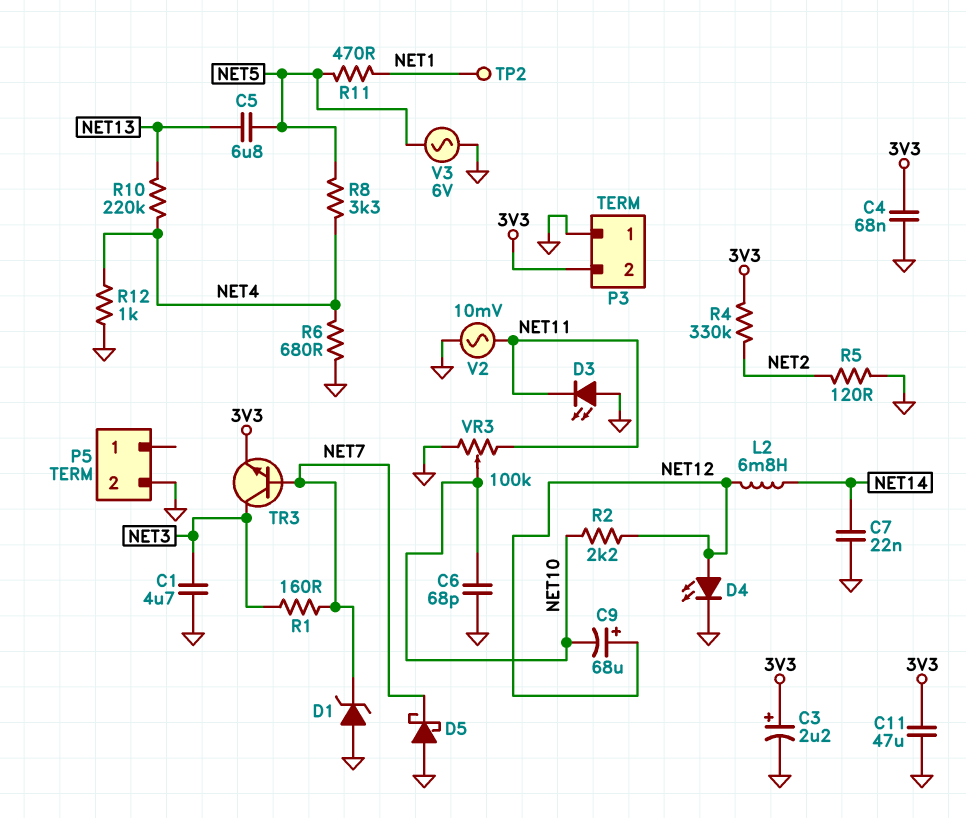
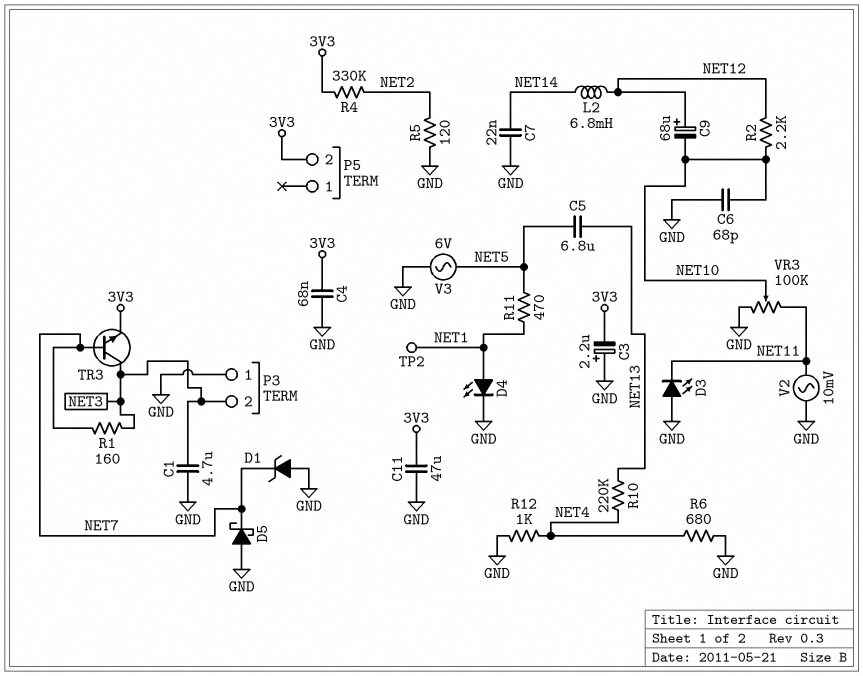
C3: 2.2uF (plus 3V3, minus GND) -> 2.2uF (plus GND, minus 3V3)
D4: LED (A NET12, K GND) -> LED (A NET1, K GND)
P3 pin 2: 3V3 -> NET3
P5 pin 2: GND -> 3V3
R8: 3.3k (NET4, NET5) -> none

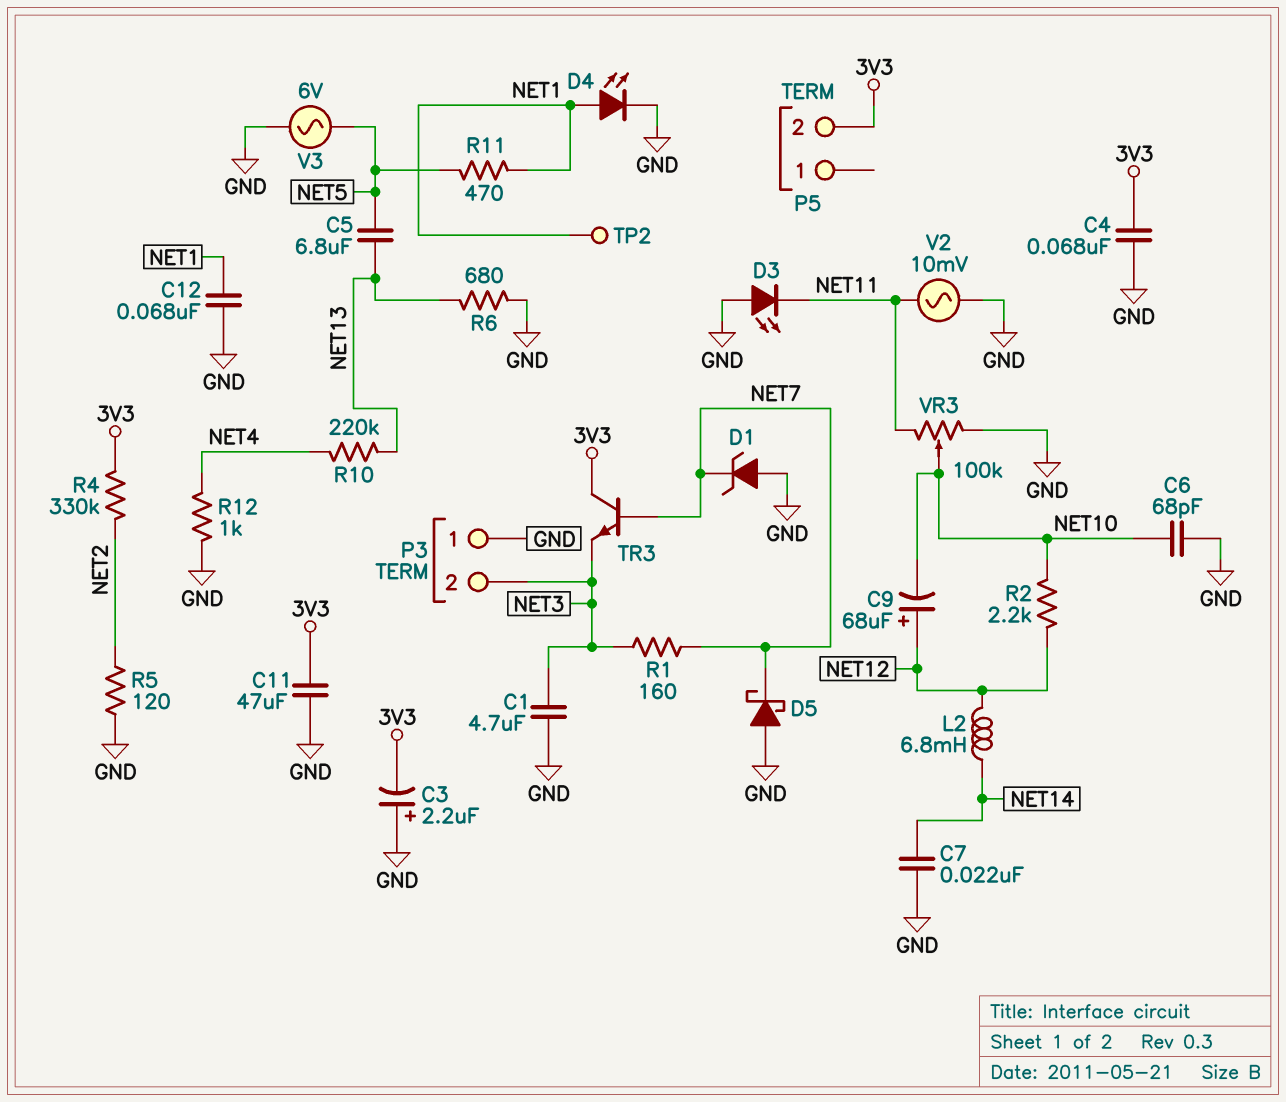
C12: none -> 68nF (GND, NET1)
R6: 680 (GND, NET4) -> 680 (GND, NET13)
TR3: NPN (B NET7, C NET3, E 3V3) -> NPN (B NET7, C 3V3, E NET3)

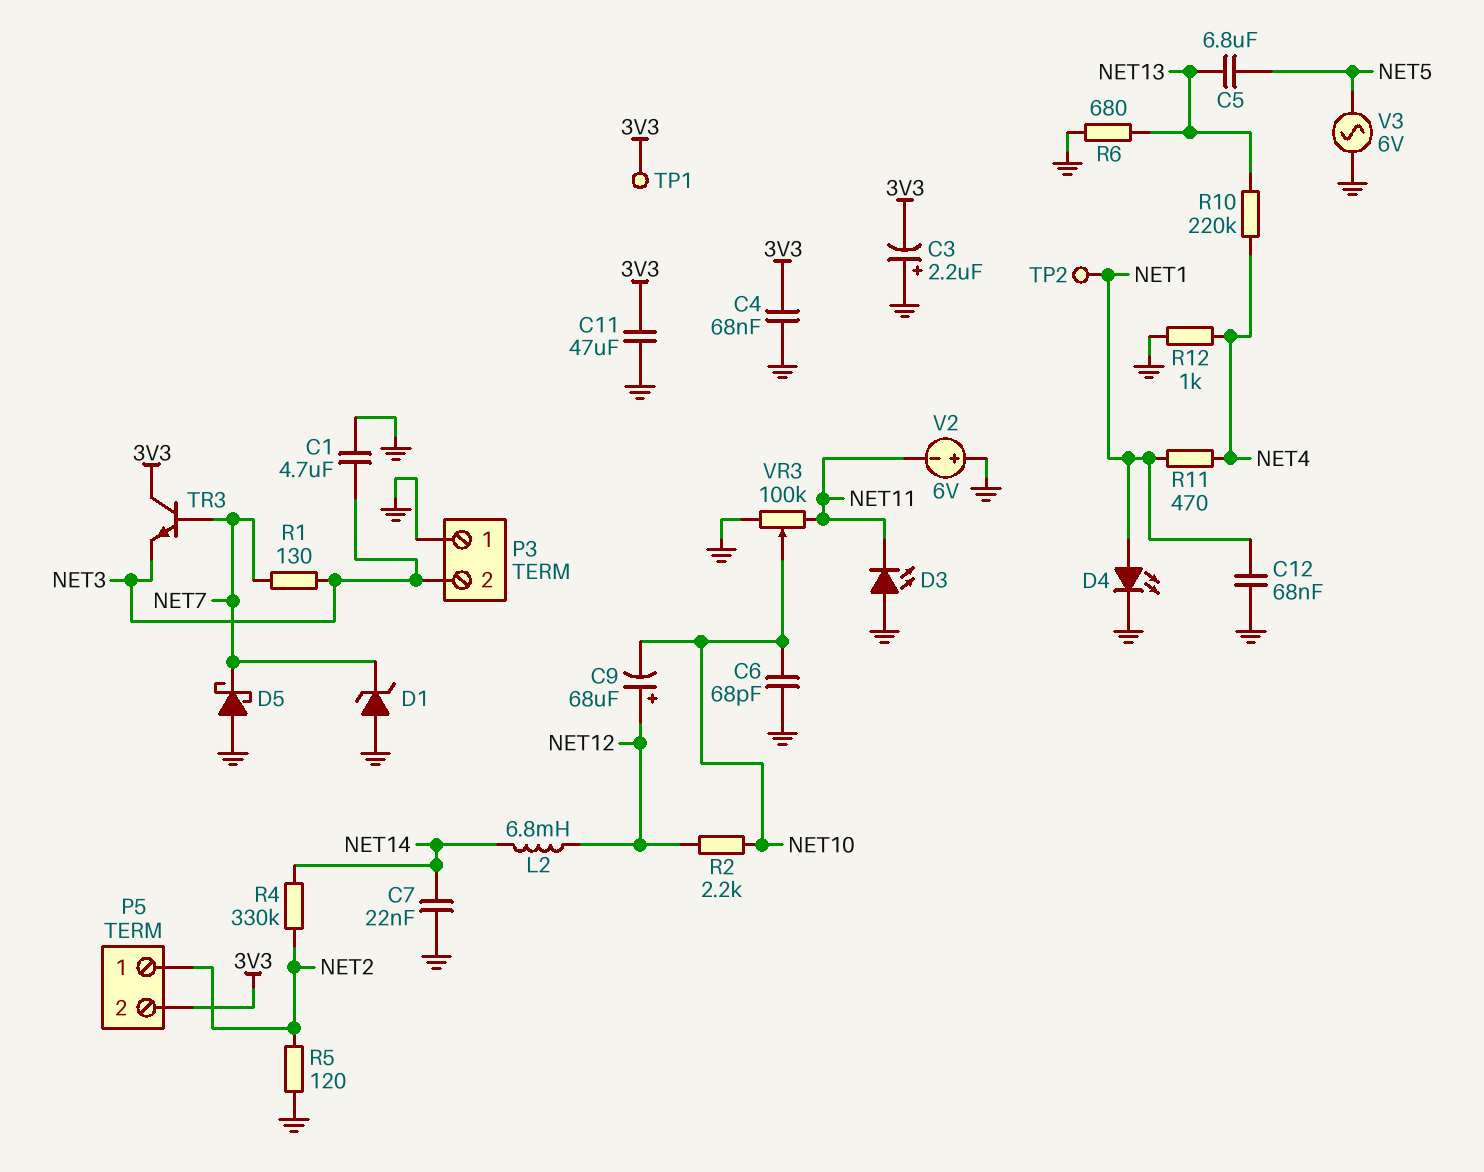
P5 pin 1: none -> NET2
R1: 160 (NET3, NET7) -> 130 (NET3, NET7)
R4: 330k (3V3, NET2) -> 330k (NET2, NET14)
R11: 470 (NET1, NET5) -> 470 (NET1, NET4)
TP1: none -> test point (3V3)
V2: AC 10mV (GND, NET11) -> 6V (plus GND, minus NET11)

